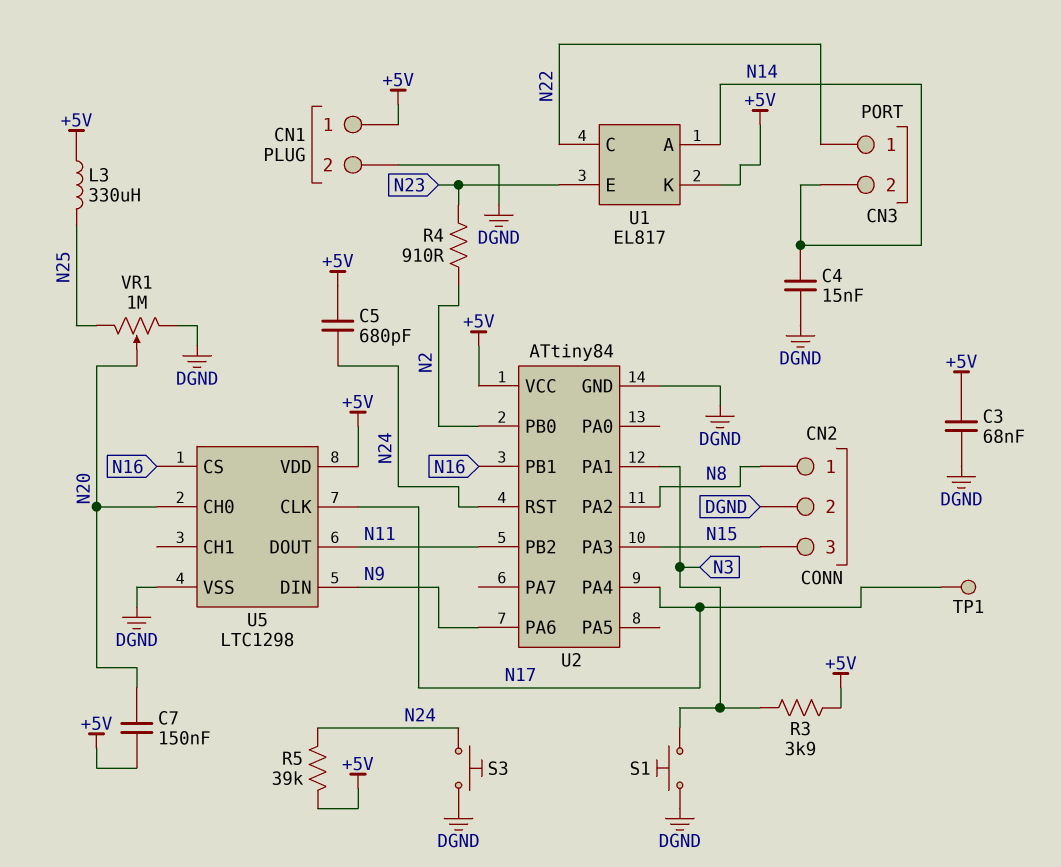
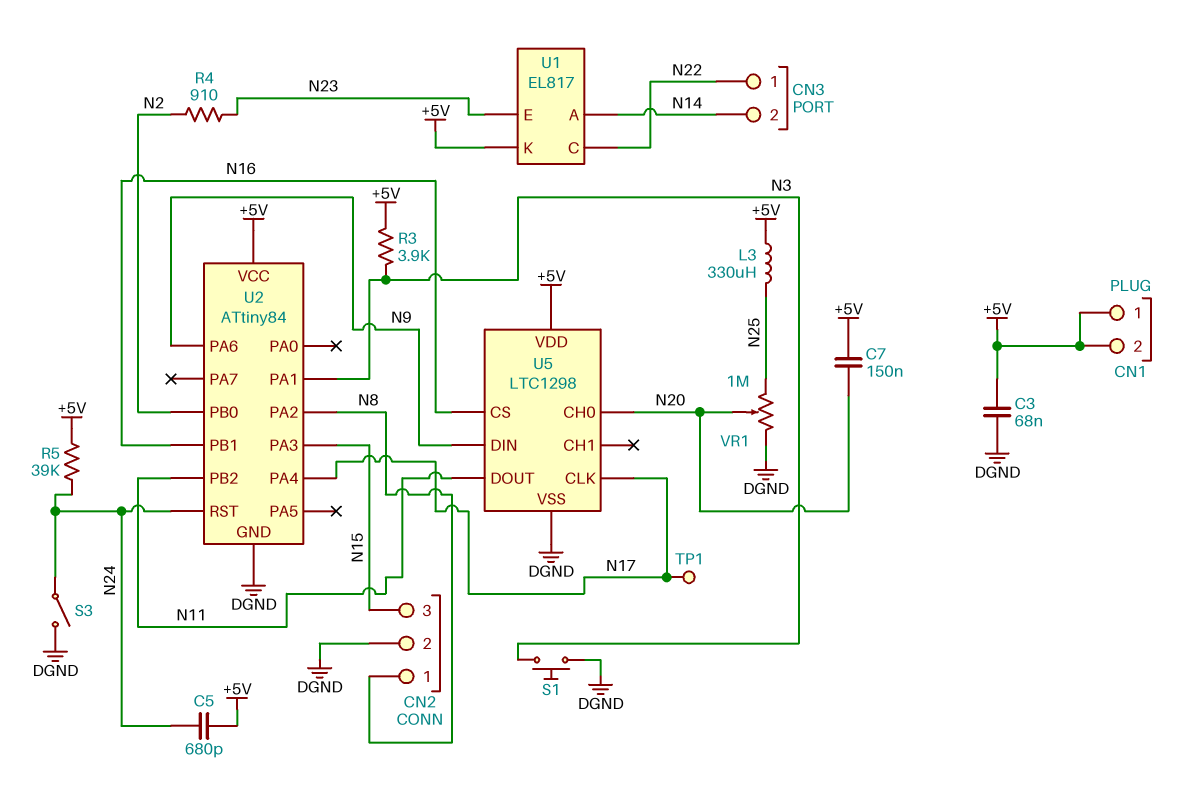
C4: 15nF (DGND, N14) -> none
CN1 pin 2: DGND -> +5V
S3: button (DGND, N24) -> switch (DGND, N24)

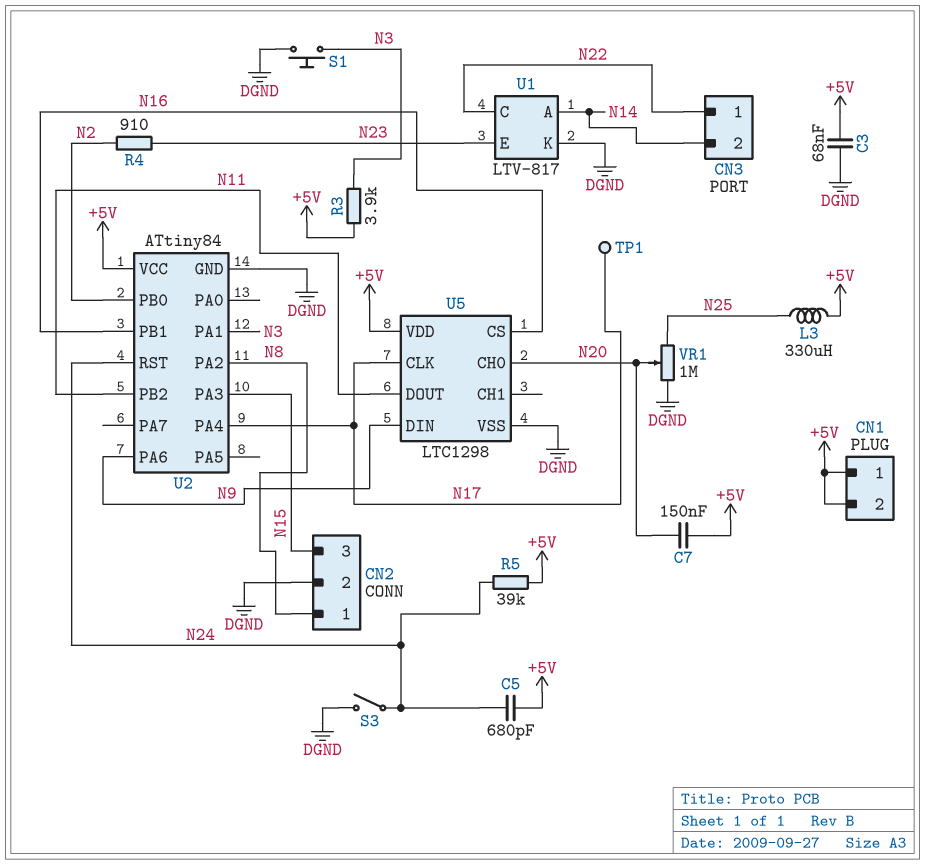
U1: EL817 -> LTV-817
U1 pin K: +5V -> DGND

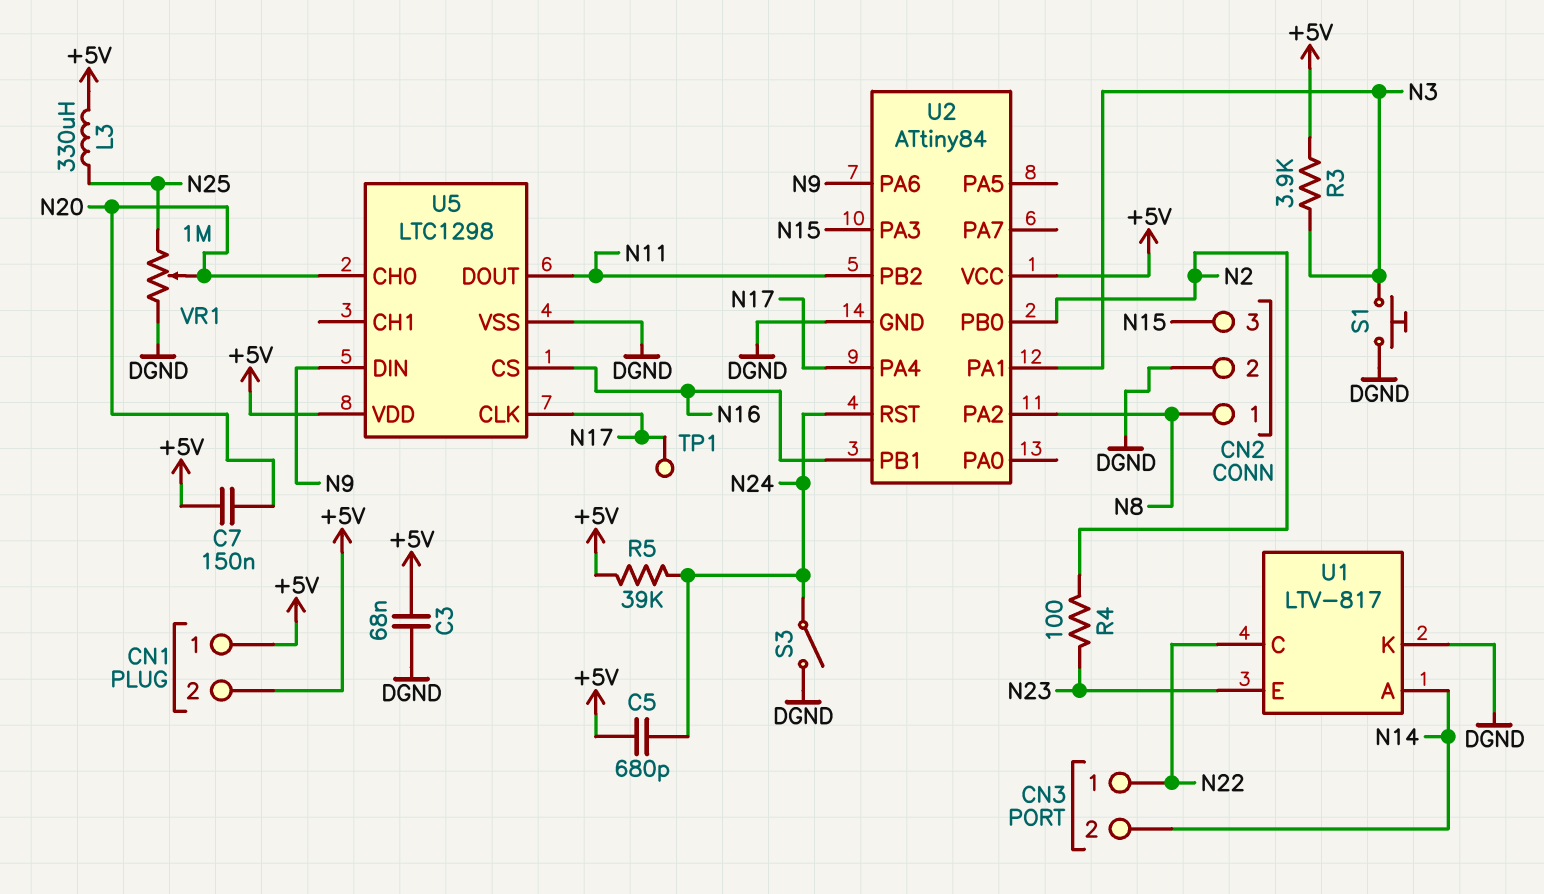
R4: 910 (N2, N23) -> 100 (N2, N23)

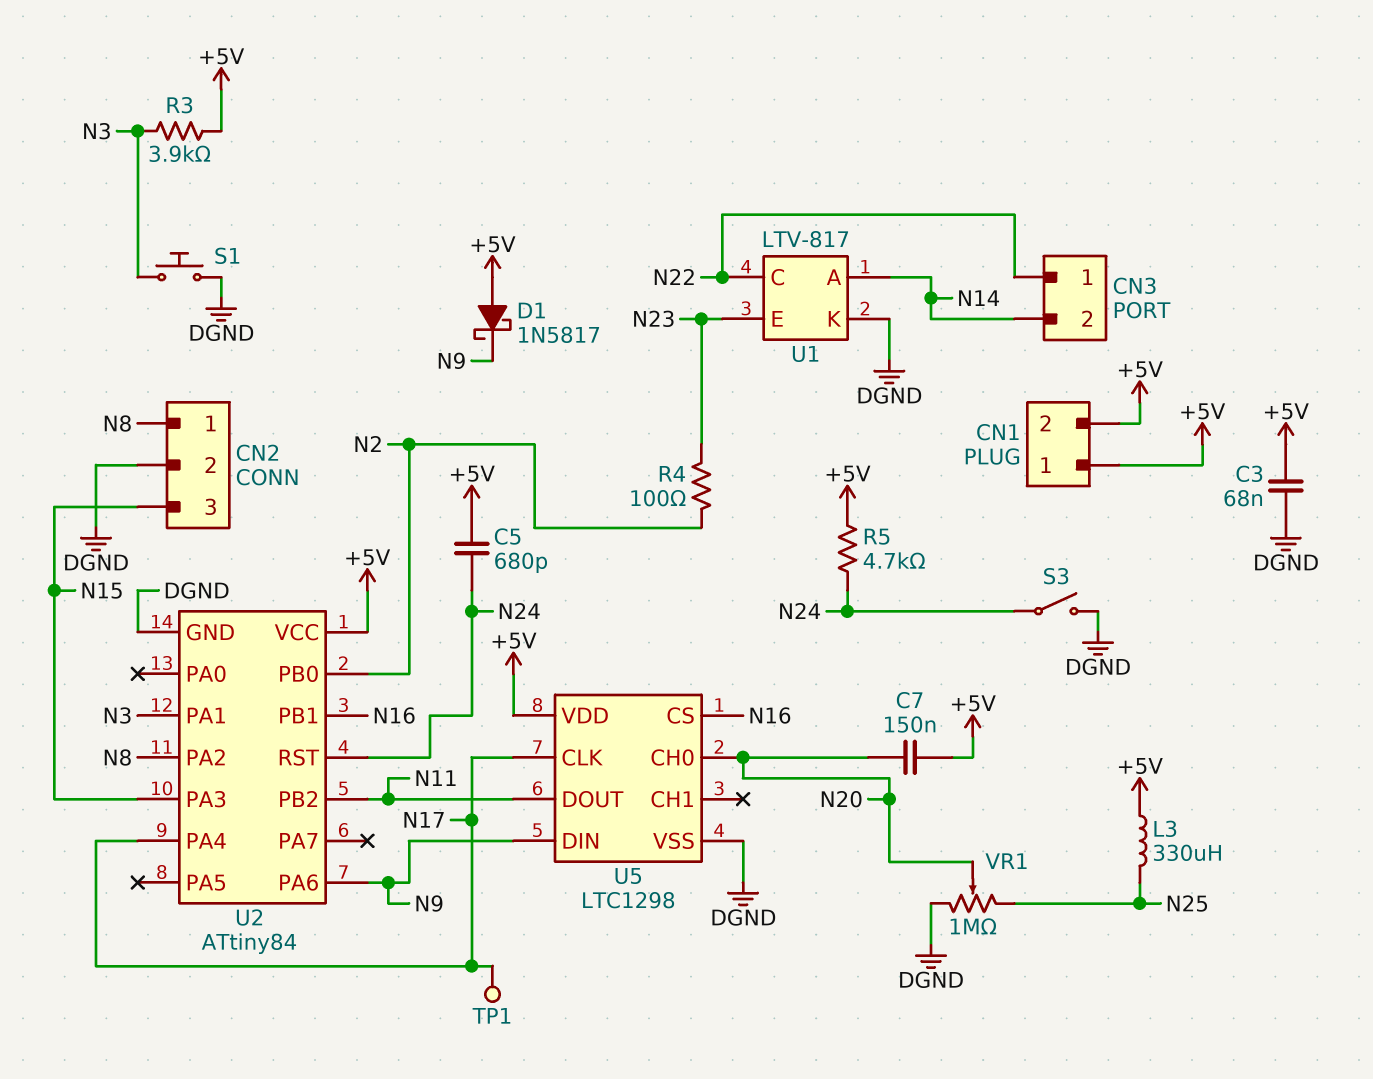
D1: none -> schottky 1N5817 (A +5V, K N9)
R5: 39k (+5V, N24) -> 4.7k (+5V, N24)

